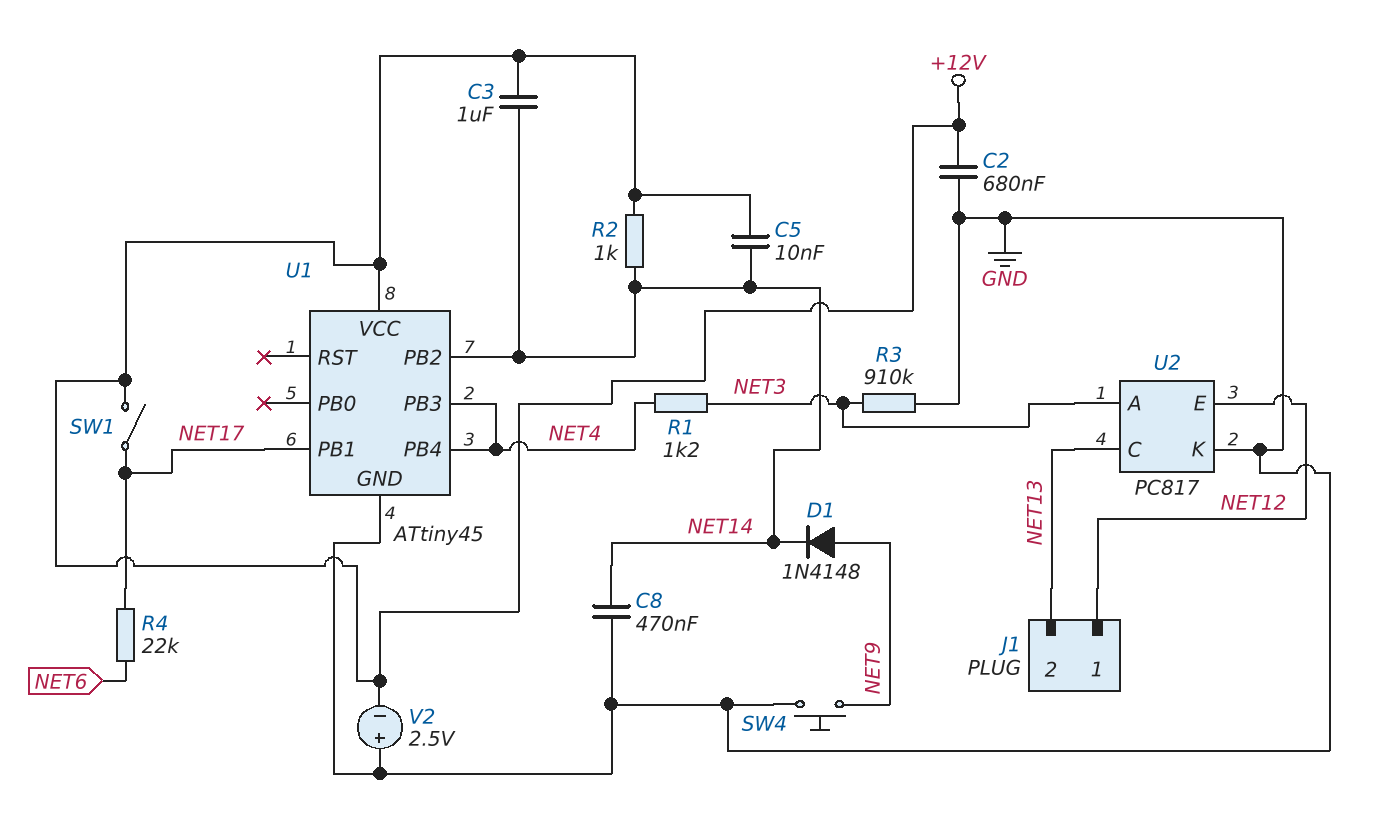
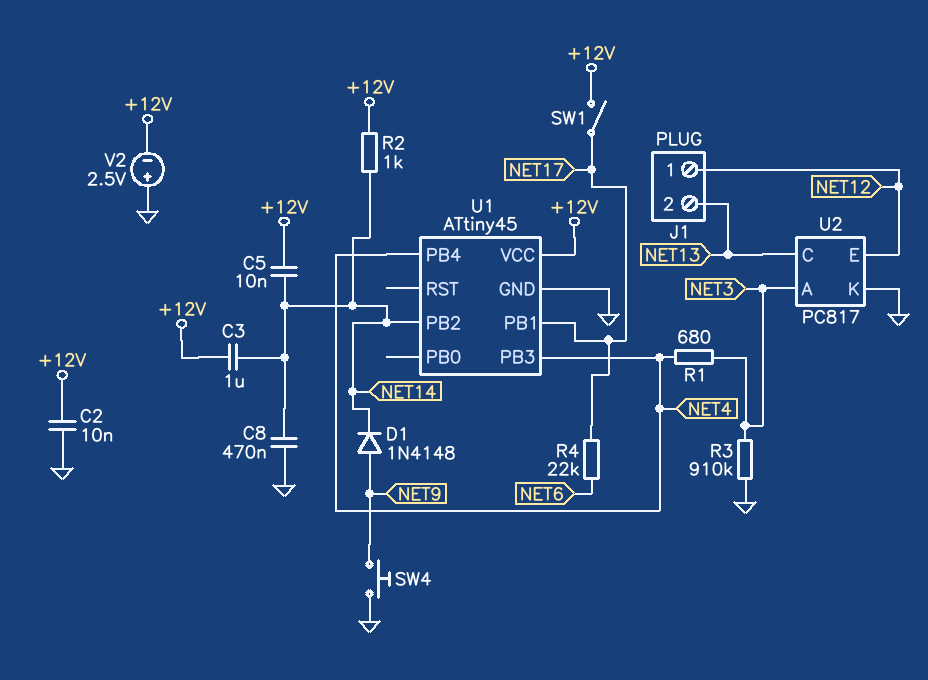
C2: 680nF (+12V, GND) -> 10nF (+12V, GND)
R1: 1.2k (NET3, NET4) -> 680 (NET3, NET4)

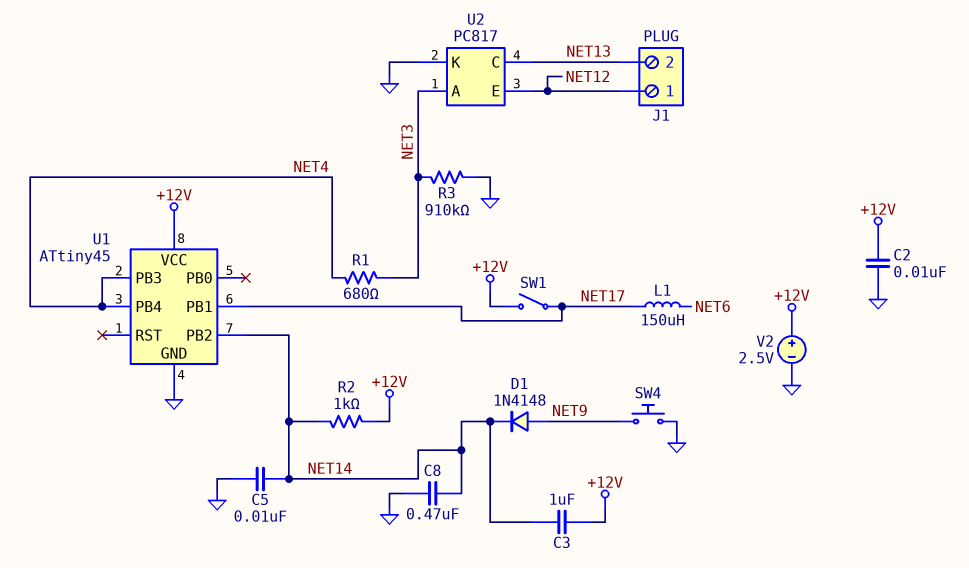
C5: 10nF (+12V, NET14) -> 10nF (GND, NET14)
L1: none -> 150uH (NET6, NET17)
R4: 22k (NET6, NET17) -> none
V2: 2.5V (plus GND, minus +12V) -> 2.5V (plus +12V, minus GND)

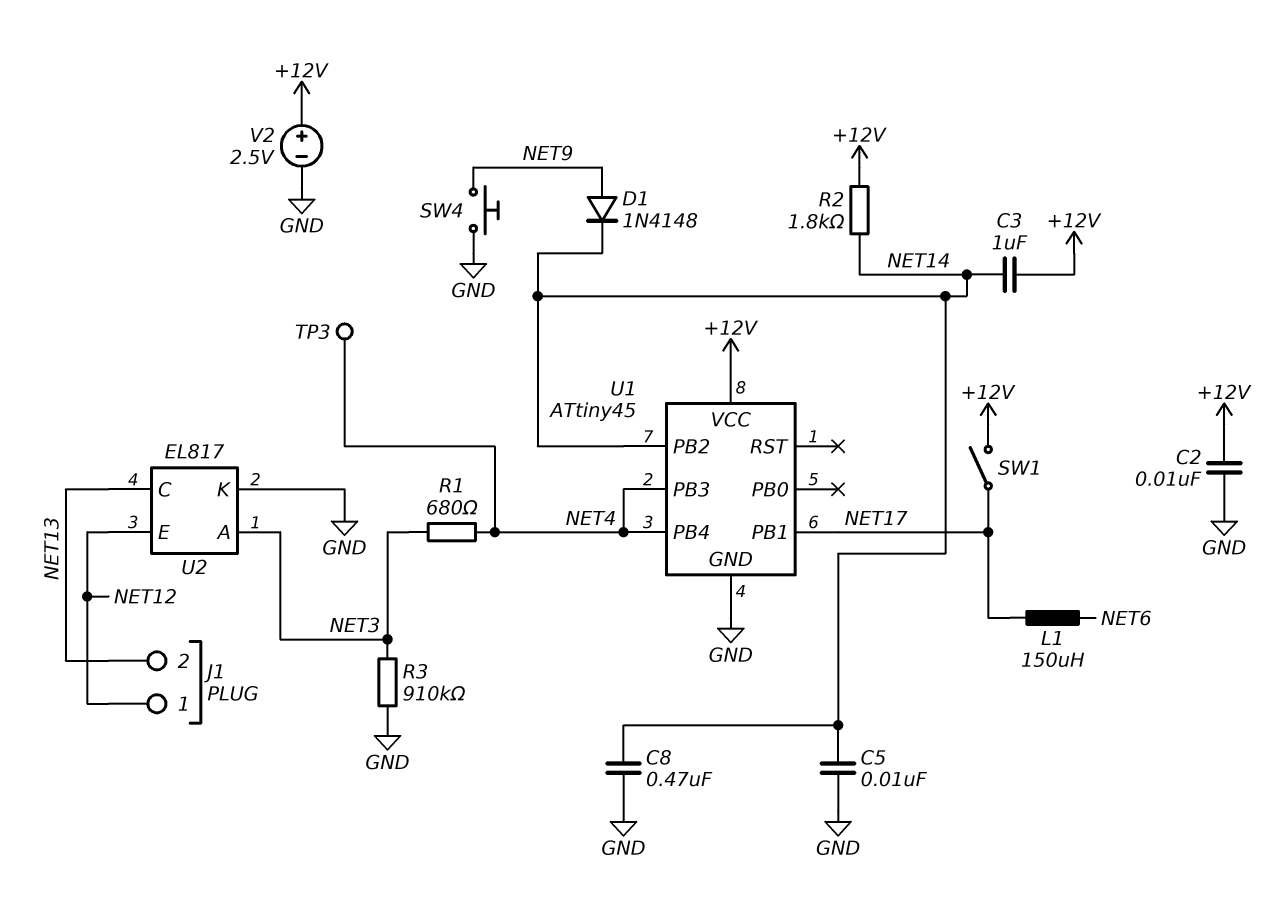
R2: 1k (+12V, NET14) -> 1.8k (+12V, NET14)
TP3: none -> test point (NET4)
U2: PC817 -> EL817

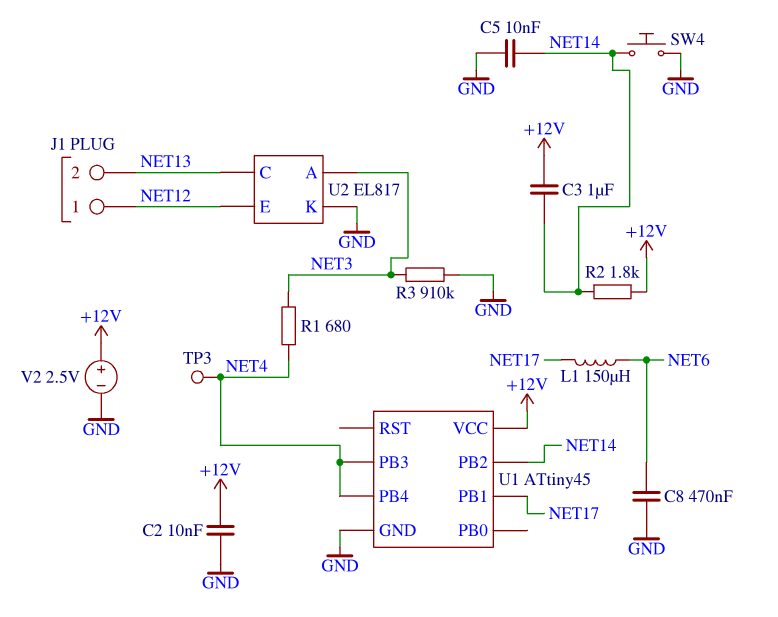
C8: 470nF (GND, NET14) -> 470nF (GND, NET6)
D1: diode 1N4148 (A NET9, K NET14) -> none
SW1: switch (+12V, NET17) -> none
SW4: button (GND, NET9) -> button (GND, NET14)

